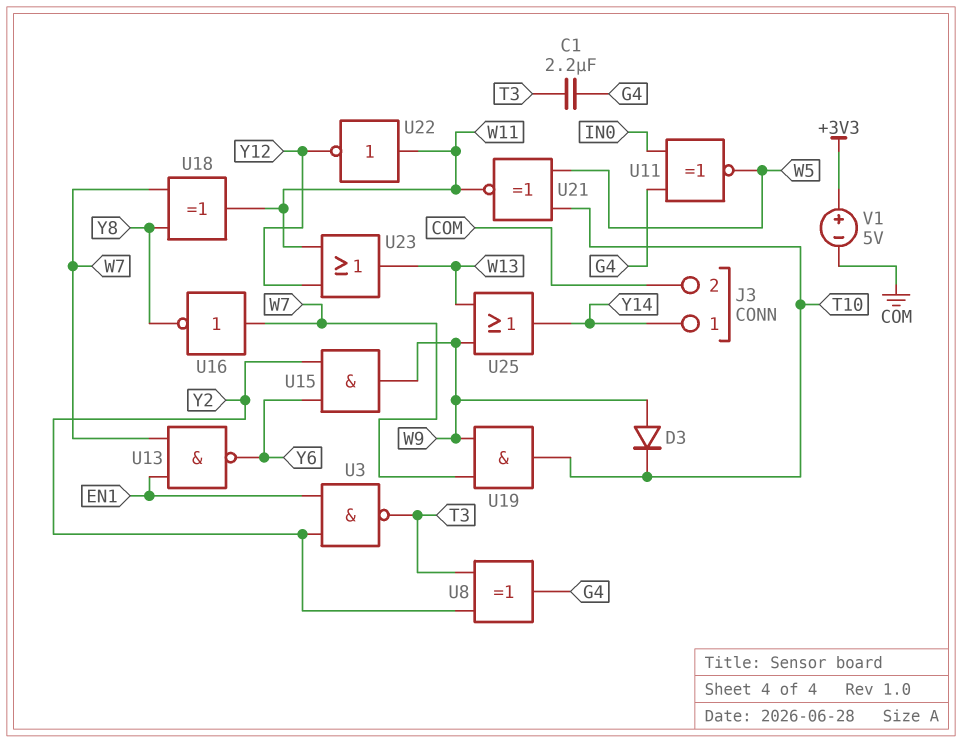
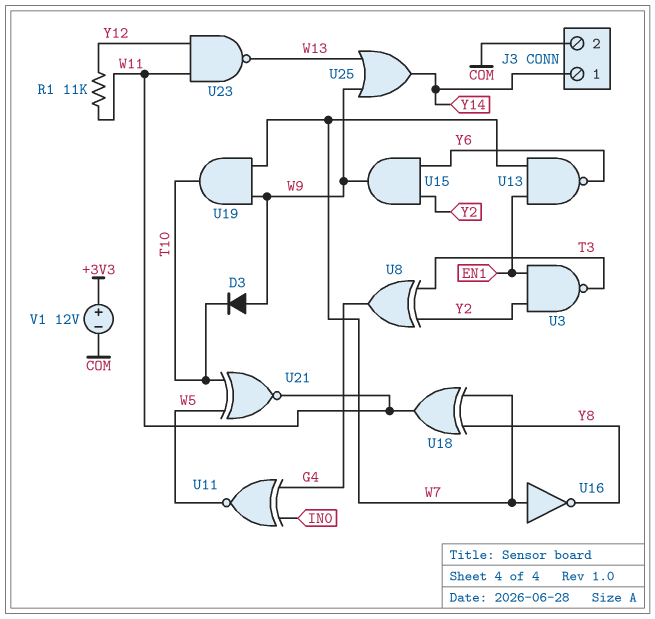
C1: 2.2uF (G4, T3) -> none
R1: none -> 11k (W11, Y12)
U22: NOT (in W11, out Y12) -> none
U23: OR (in W11, in Y12, out W13) -> NAND (in W11, in Y12, out W13)
V1: 5V (plus +3V3, minus COM) -> 12V (plus +3V3, minus COM)

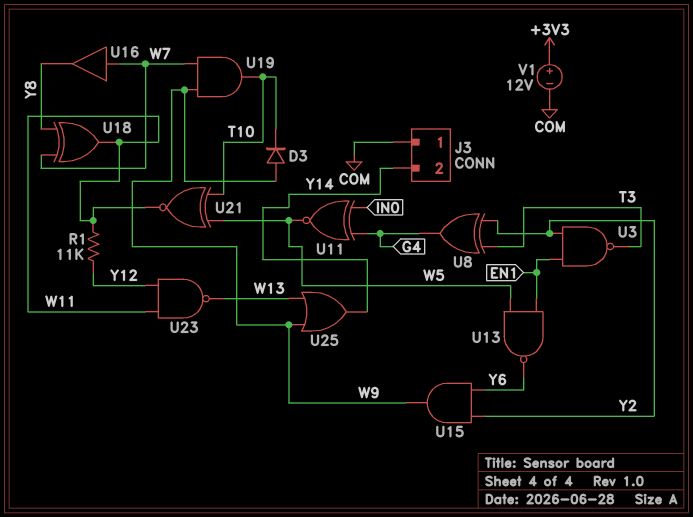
J3 pin 1: Y14 -> COM
J3 pin 2: COM -> Y14
U13: NAND (in EN1, in W7, out Y6) -> NAND (in EN1, in W5, out Y6)
U16: NOT (in W7, out Y8) -> buffer (in W7, out Y8)

